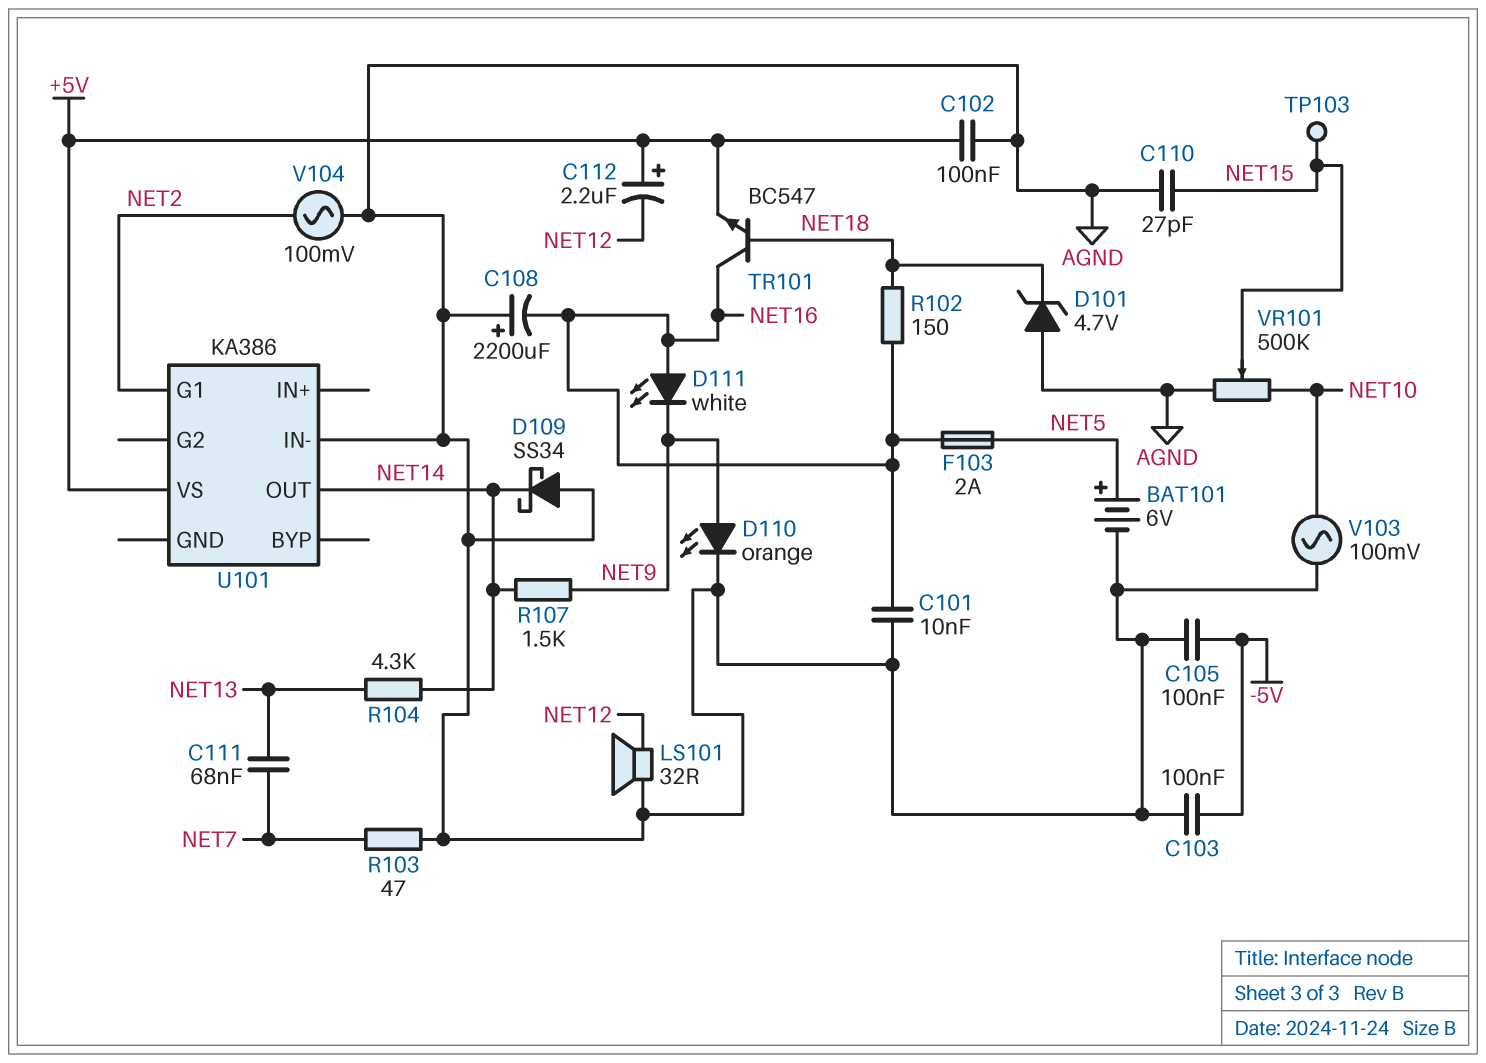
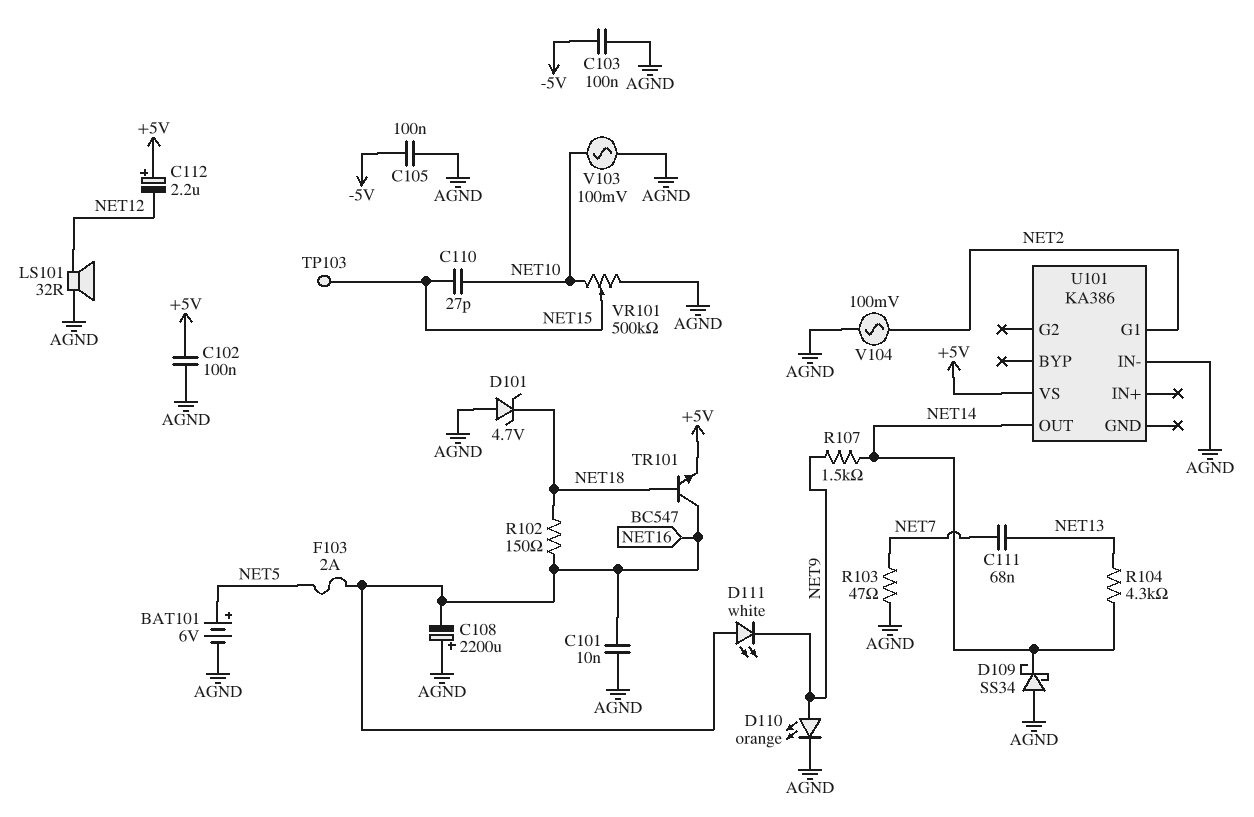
C110: 27pF (AGND, NET15) -> 27pF (NET10, NET15)

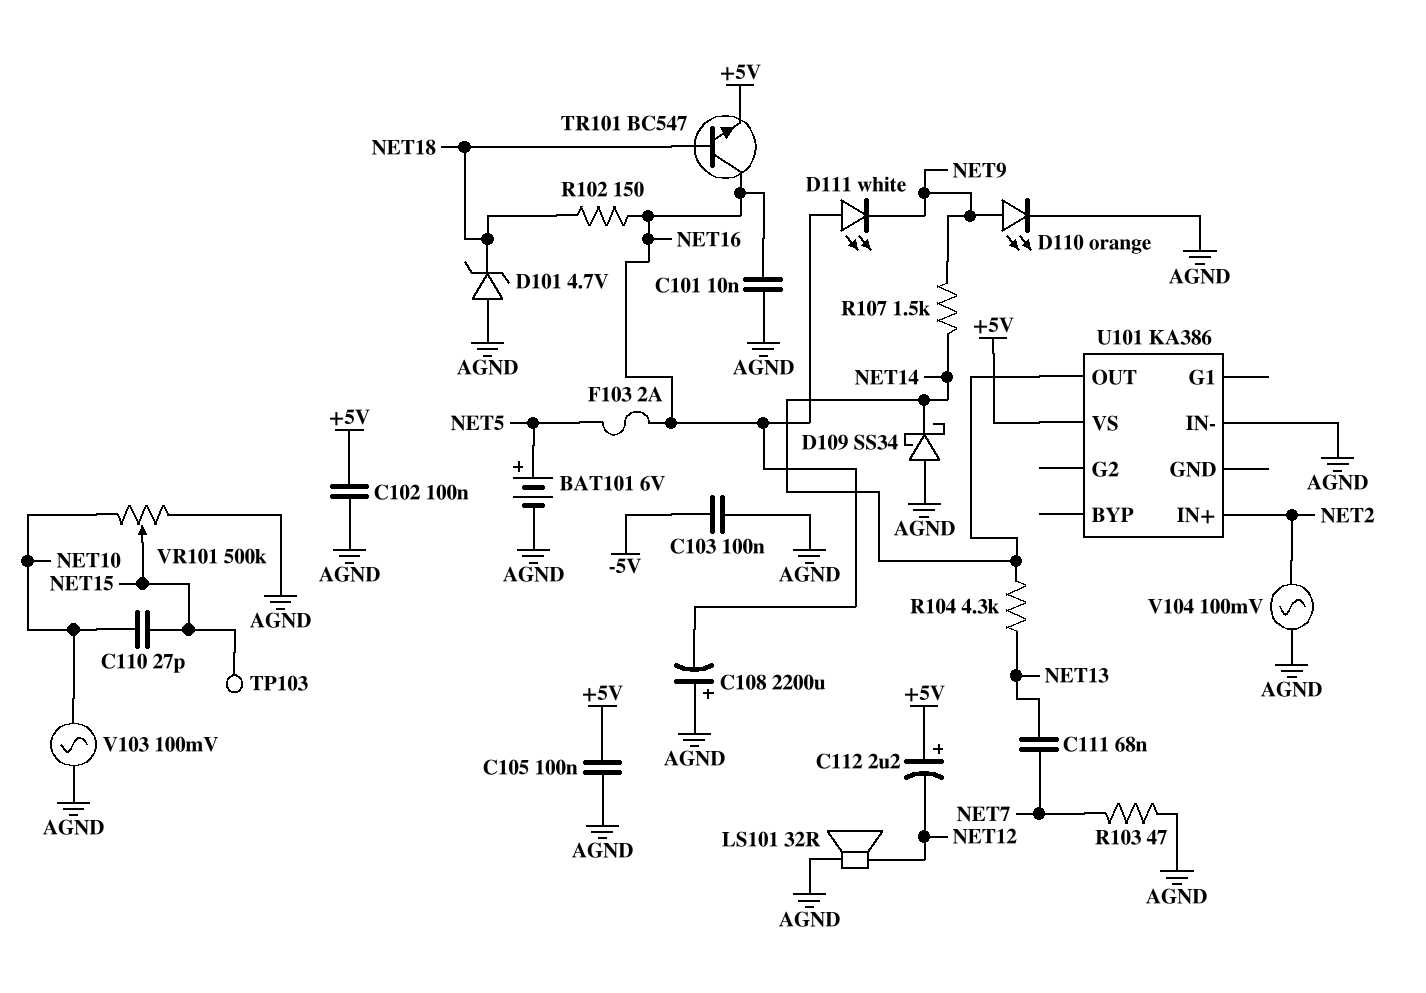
C105: 100nF (-5V, AGND) -> 100nF (+5V, AGND)
U101 pin G1: NET2 -> none
U101 pin IN+: none -> NET2

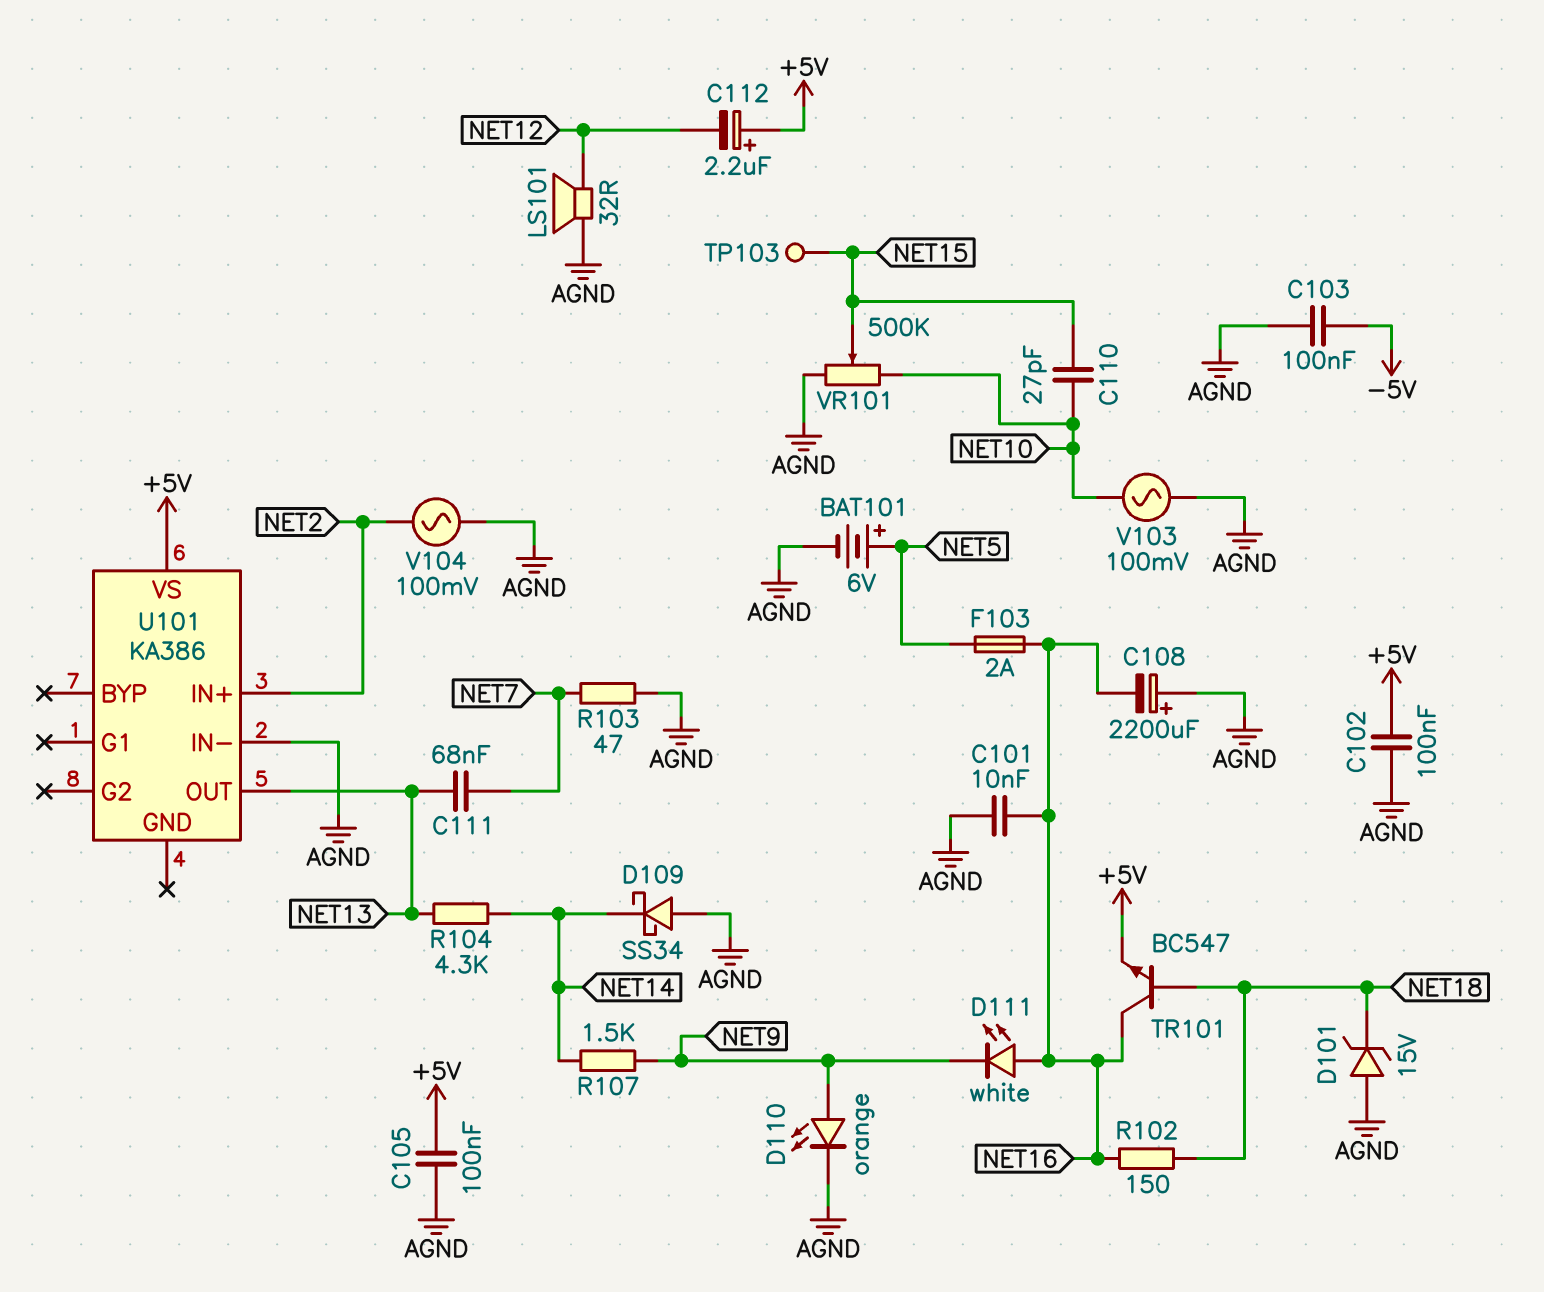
D101: zener 4.7V (A AGND, K NET18) -> zener 15V (A AGND, K NET18)
U101 pin OUT: NET14 -> NET13

